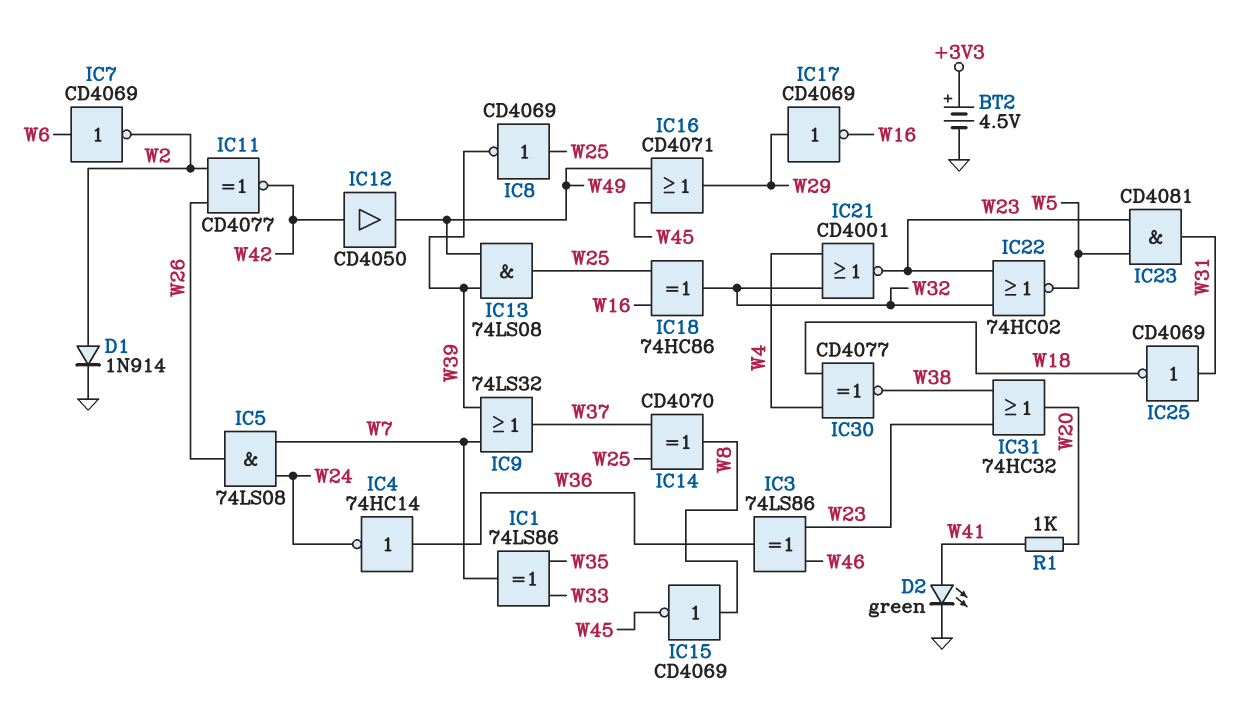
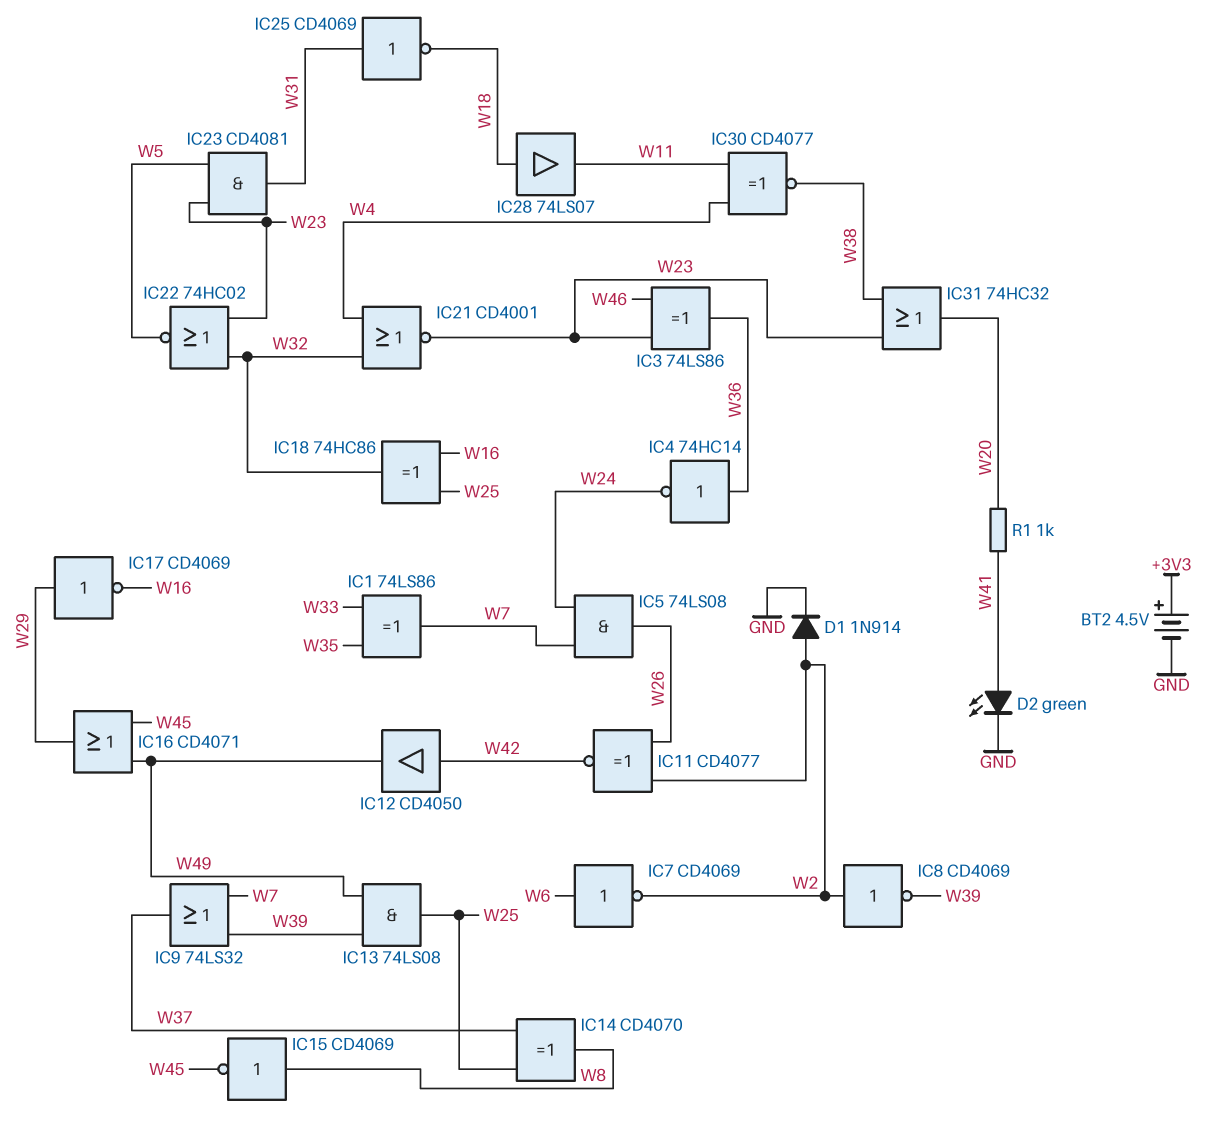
IC8: NOT CD4069 (in W25, out W39) -> NOT CD4069 (in W2, out W39)
IC28: none -> buffer 74LS07 (in W18, out W11)
IC30: XNOR CD4077 (in W4, in W18, out W38) -> XNOR CD4077 (in W4, in W11, out W38)

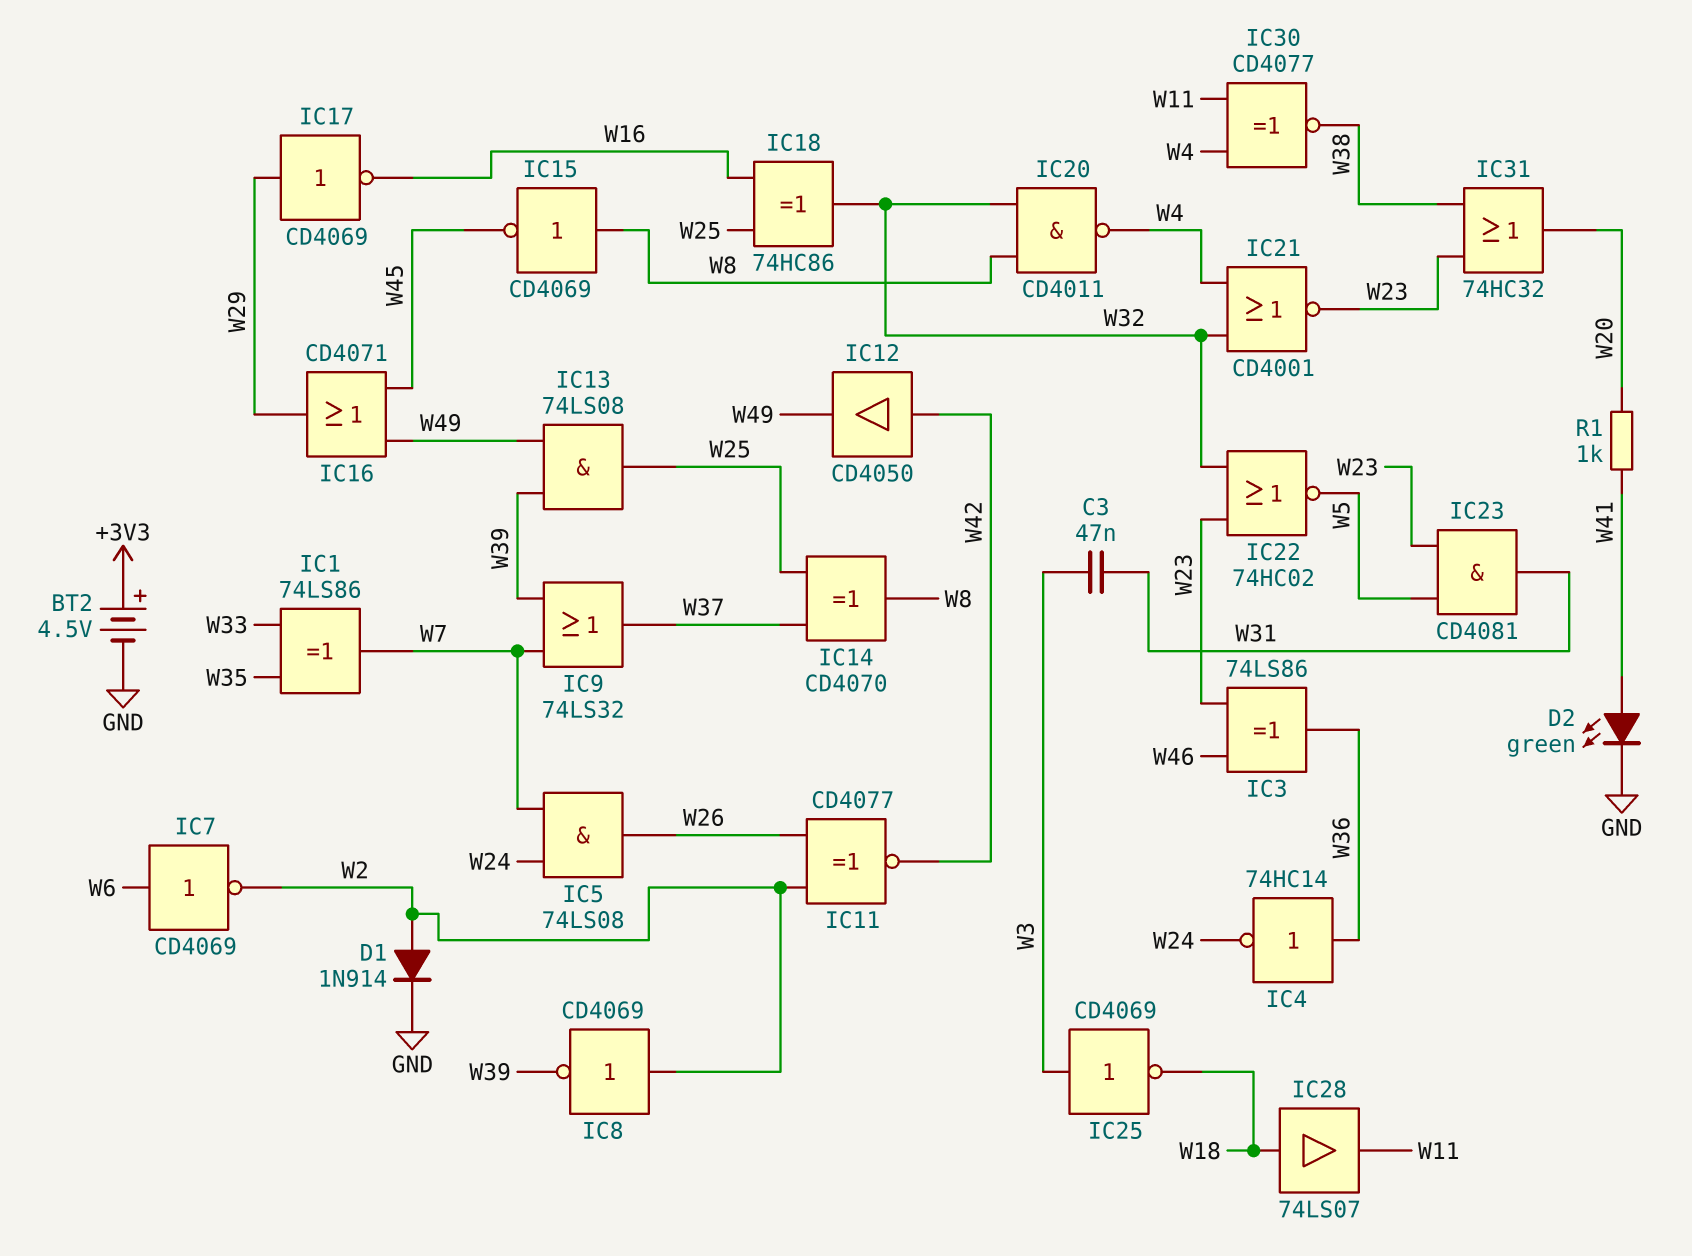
C3: none -> 47nF (W3, W31)
IC20: none -> NAND CD4011 (in W8, in W32, out W4)
IC25: NOT CD4069 (in W31, out W18) -> NOT CD4069 (in W3, out W18)

